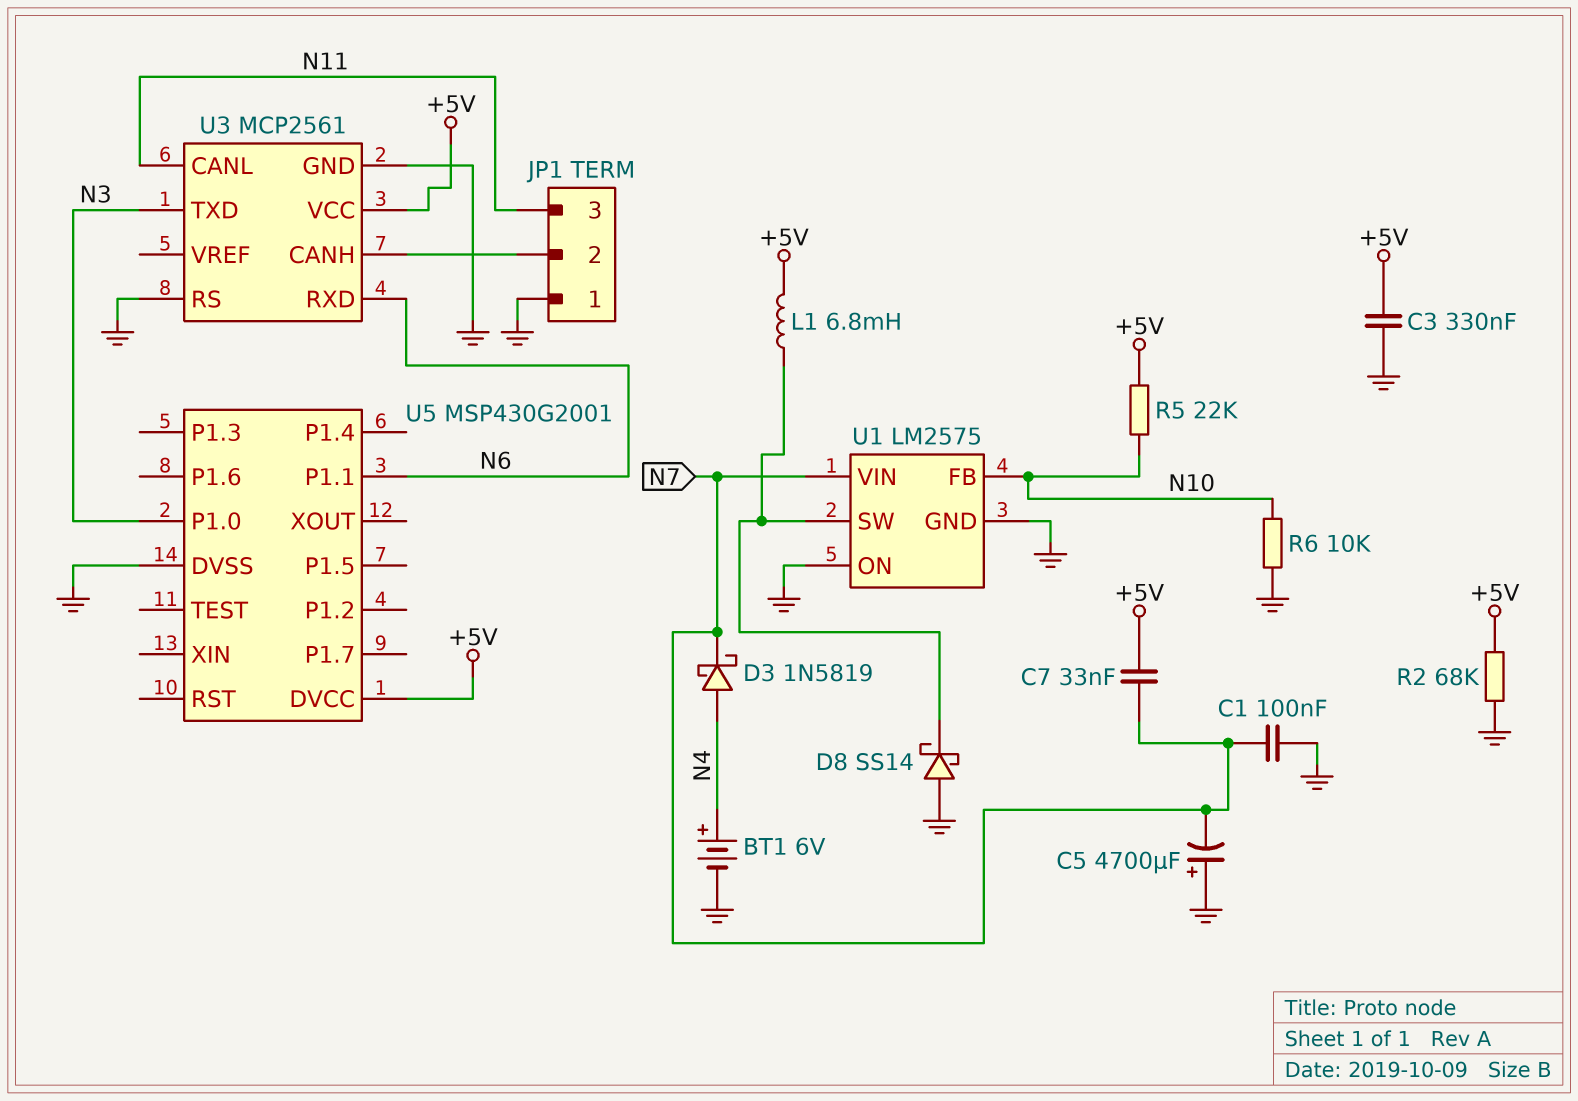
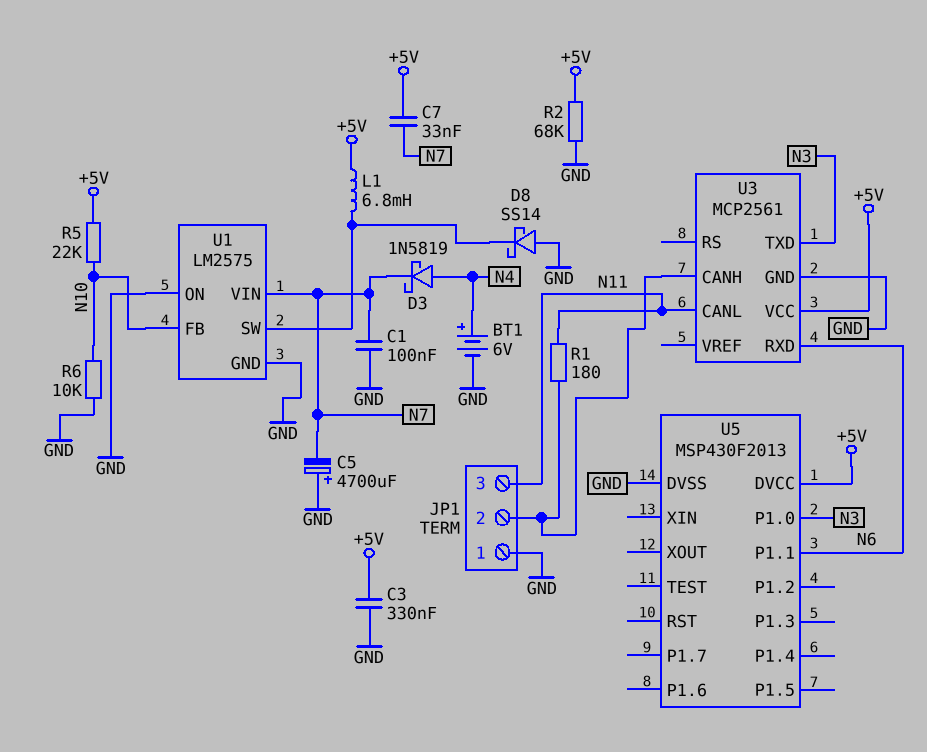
R1: none -> 180 (JP1/2, N11)
U3 pin RS: GND -> none
U5: MSP430G2001 -> MSP430F2013

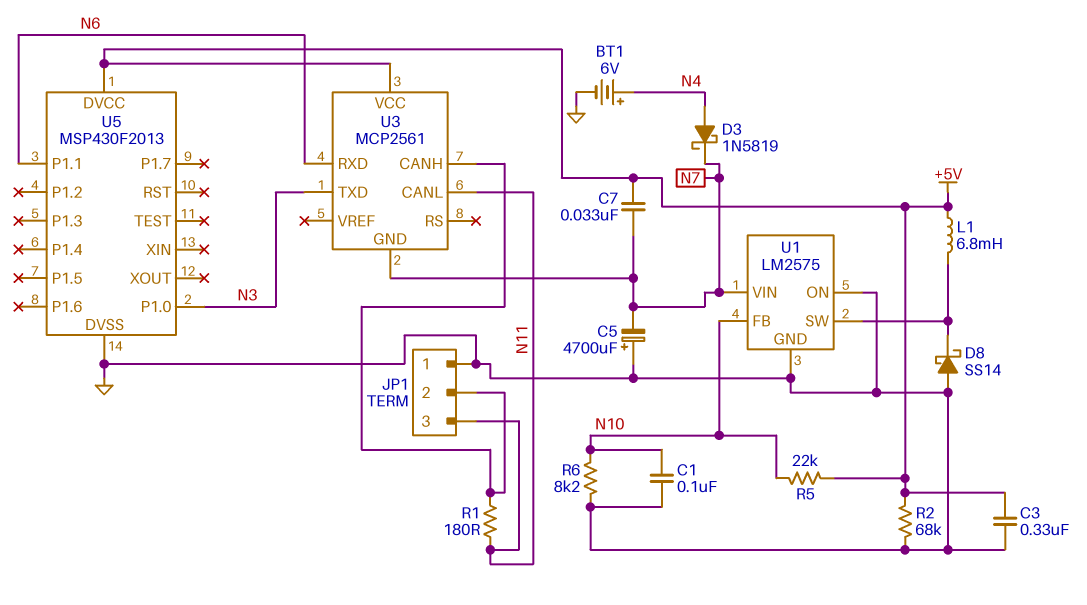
C1: 100nF (GND, N7) -> 100nF (GND, N10)
R6: 10k (GND, N10) -> 8.2k (GND, N10)
U3 pin GND: GND -> N7

